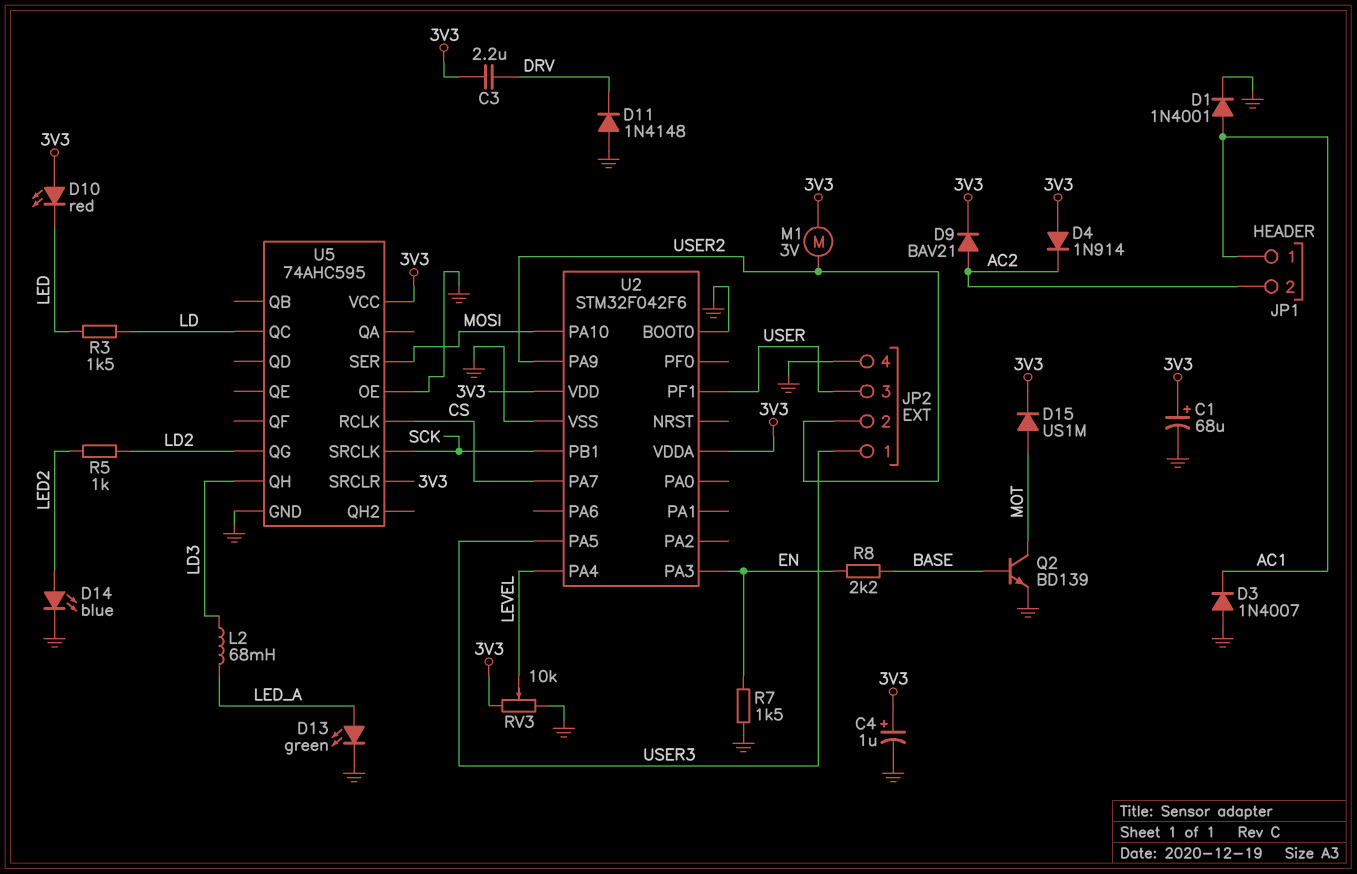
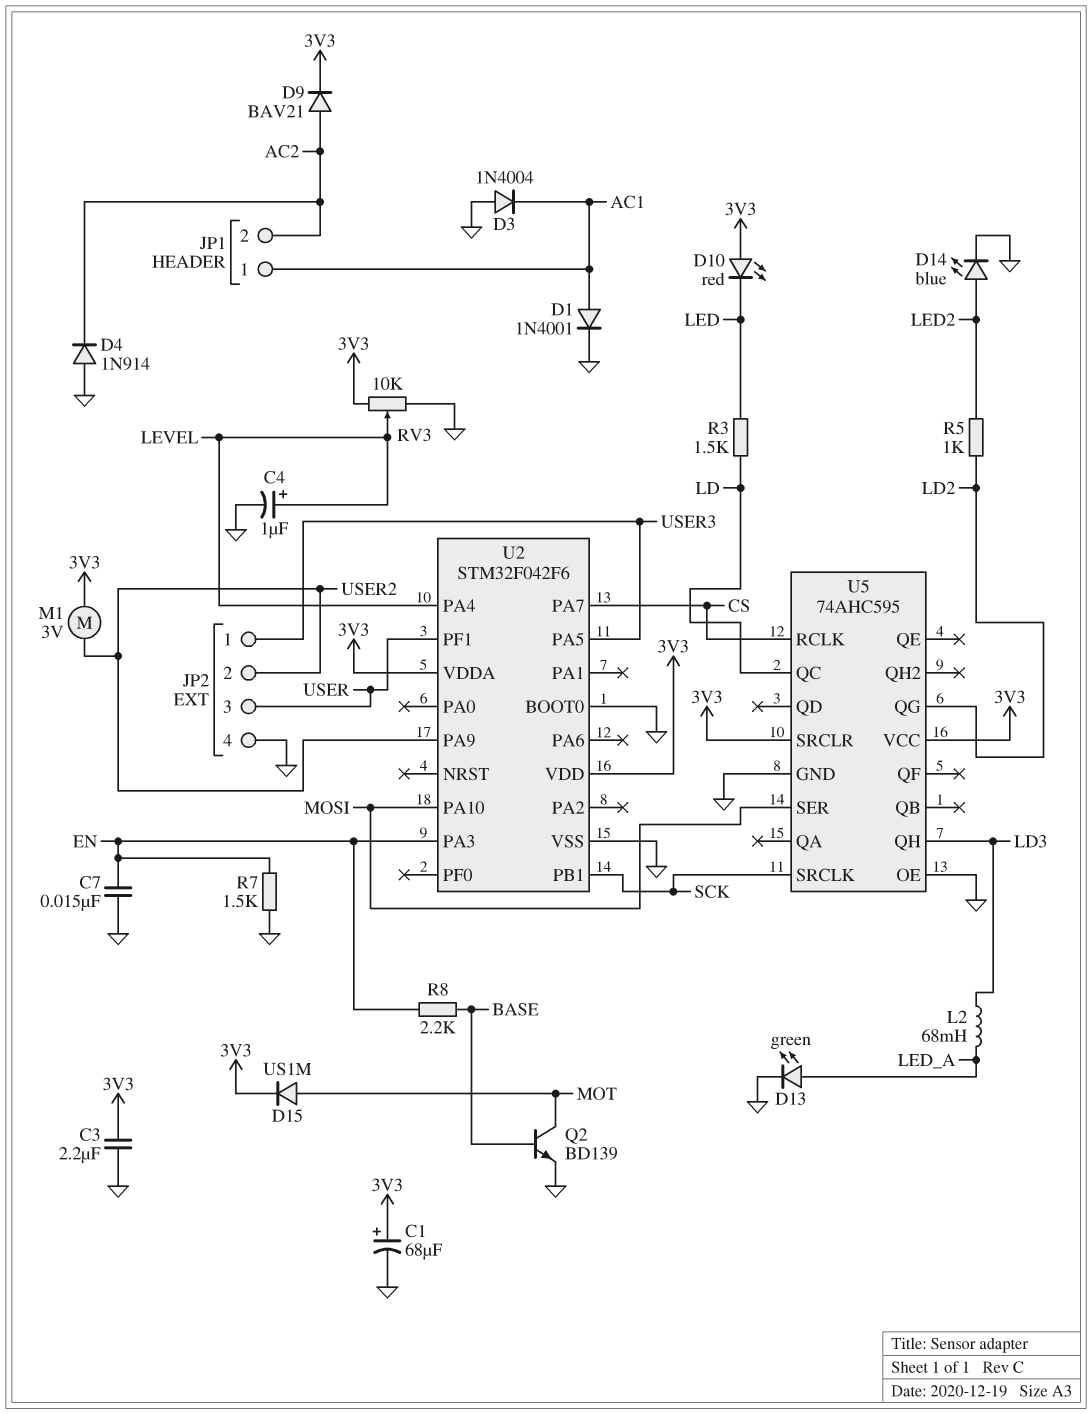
C3: 2.2uF (3V3, DRV) -> 2.2uF (3V3, GND)
C4: 1uF (plus 3V3, minus GND) -> 1uF (plus LEVEL, minus GND)
C7: none -> 15nF (EN, GND)
D3: diode 1N4007 (A GND, K AC1) -> diode 1N4004 (A GND, K AC1)
D4: diode 1N914 (A 3V3, K AC2) -> diode 1N914 (A GND, K AC2)
D11: diode 1N4148 (A GND, K DRV) -> none

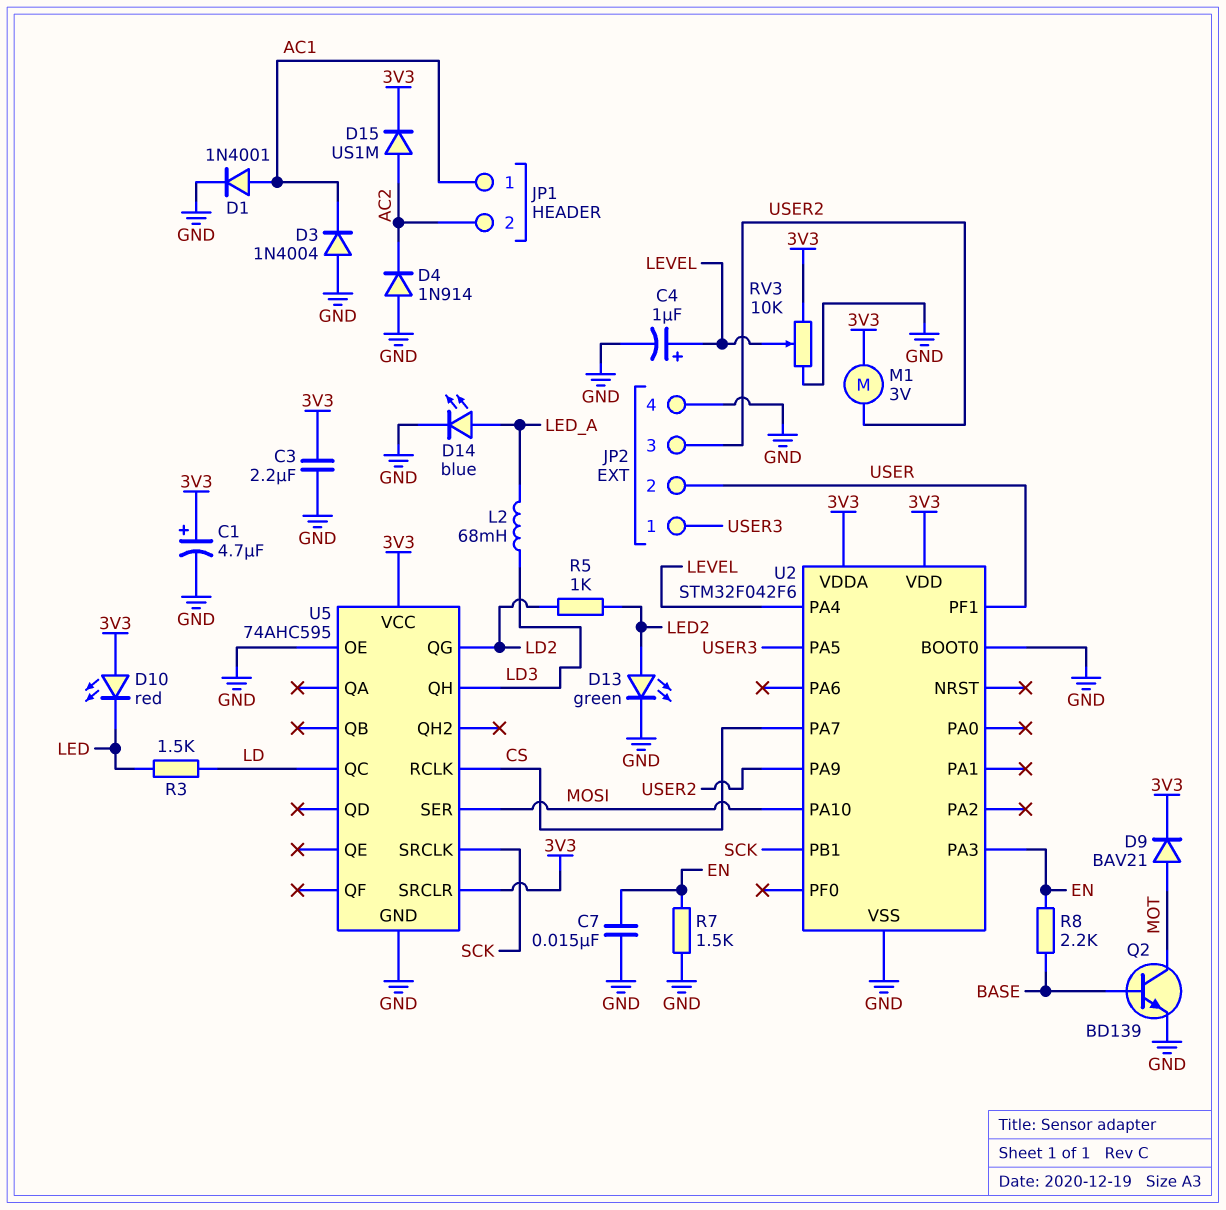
C1: 68uF (plus 3V3, minus GND) -> 4.7uF (plus 3V3, minus GND)
D9: diode BAV21 (A AC2, K 3V3) -> diode BAV21 (A MOT, K 3V3)
D13: LED green (A LED_A, K GND) -> LED green (A LED2, K GND)
D14: LED blue (A LED2, K GND) -> LED blue (A LED_A, K GND)
D15: diode US1M (A MOT, K 3V3) -> diode US1M (A AC2, K 3V3)
JP2 pin 2: USER2 -> USER
JP2 pin 3: USER -> USER2

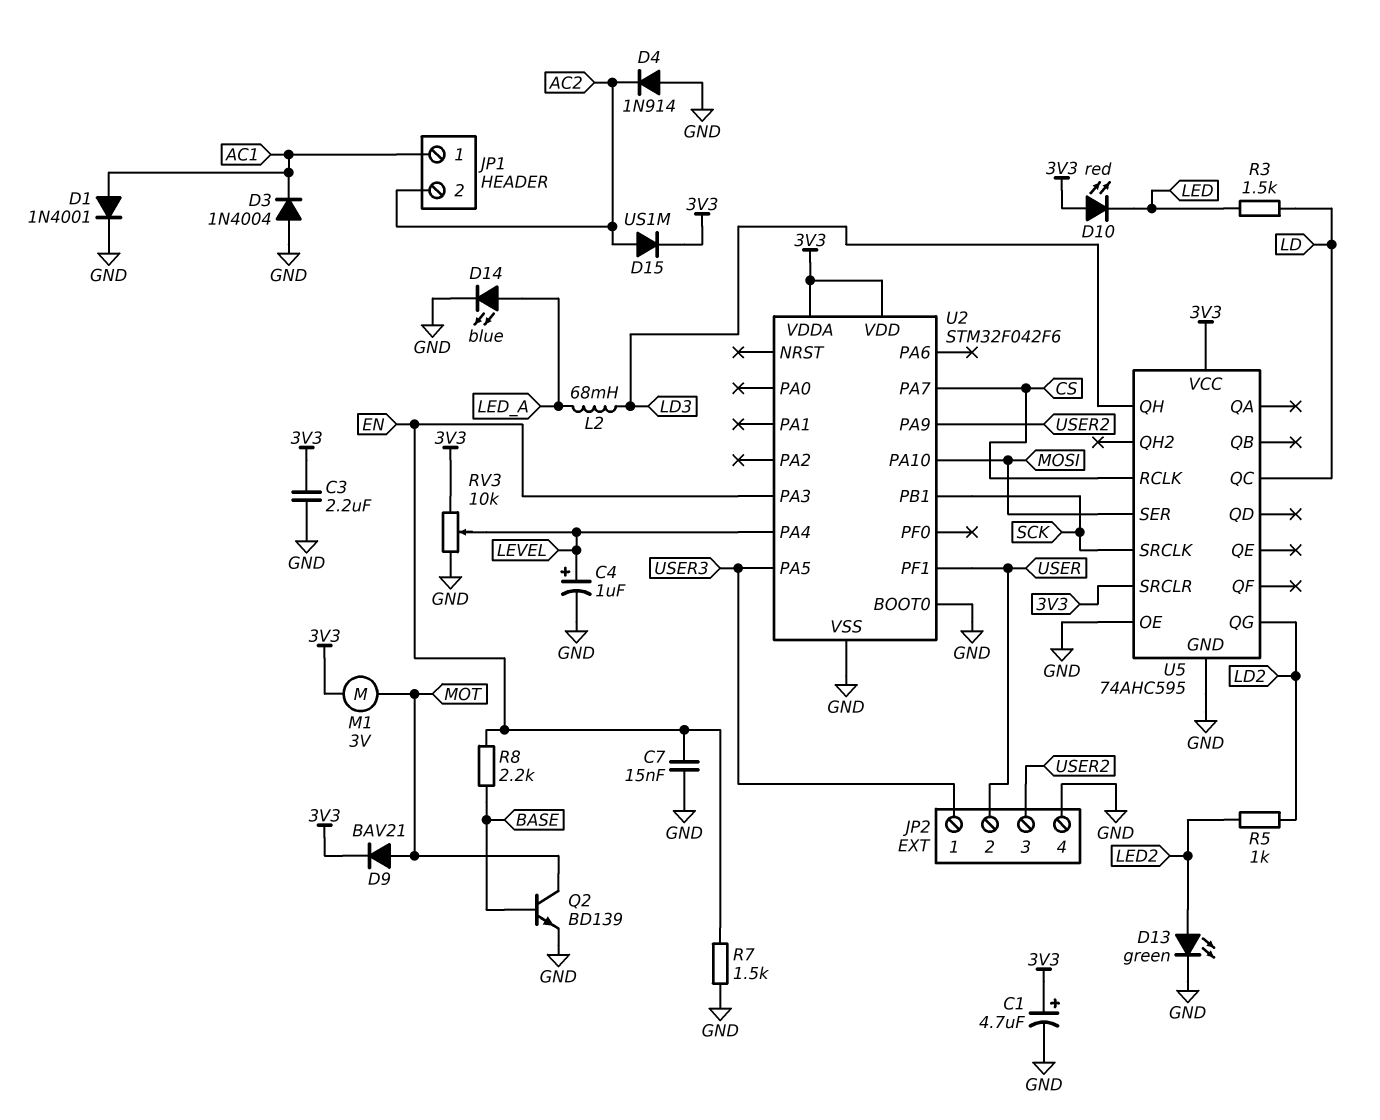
M1: motor 3V (3V3, USER2) -> motor 3V (3V3, MOT)

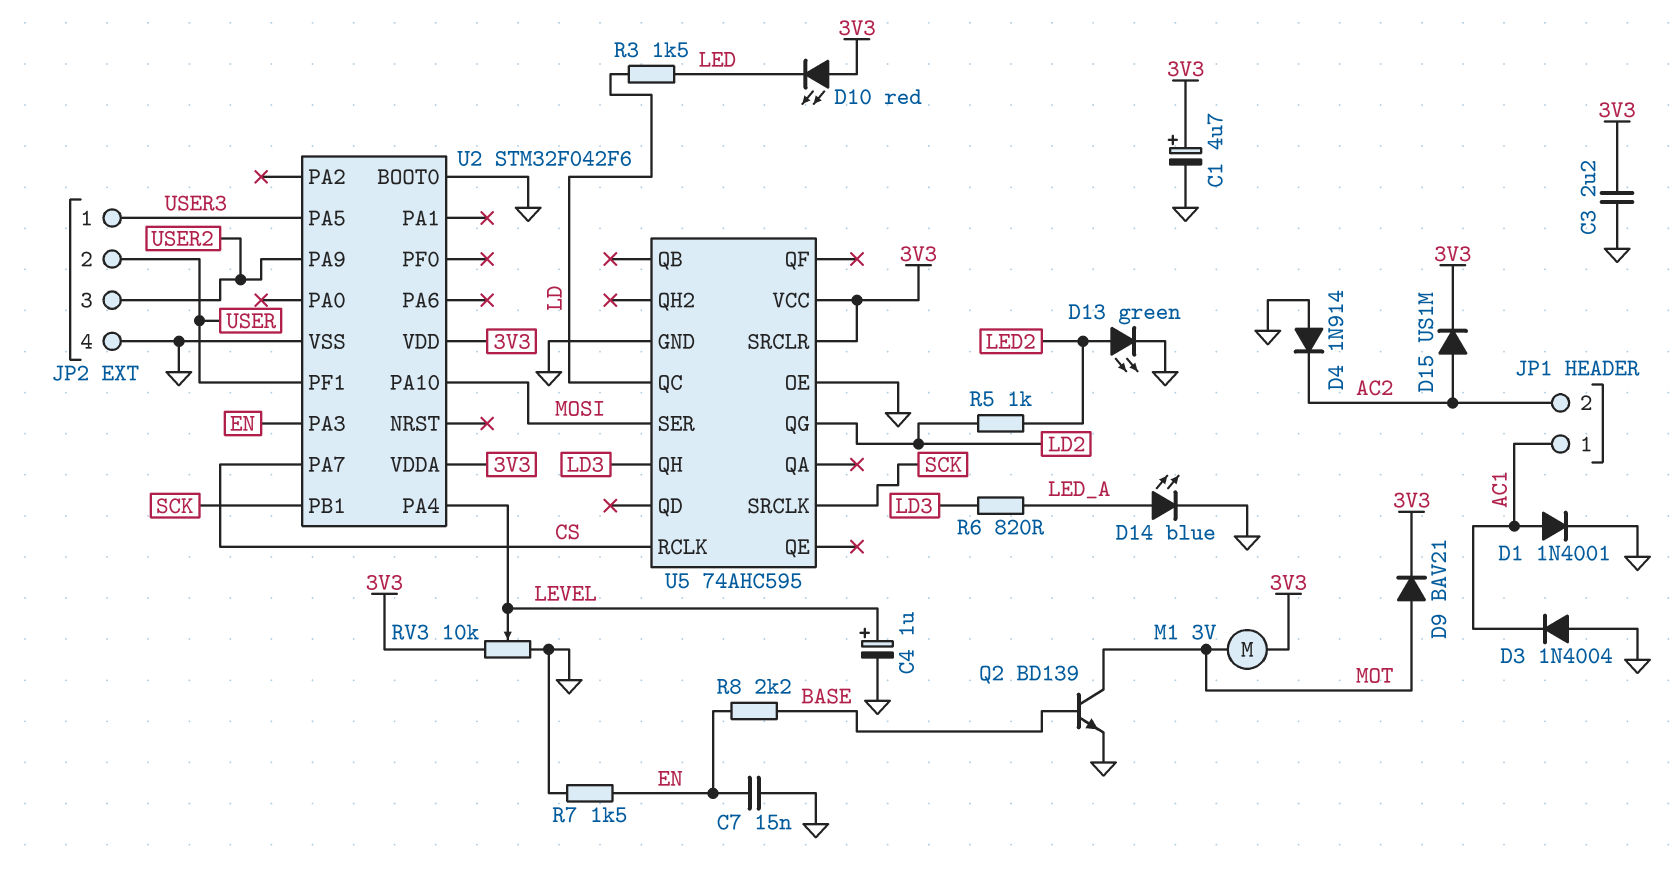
L2: 68mH (LD3, LED_A) -> none
R6: none -> 820 (LD3, LED_A)

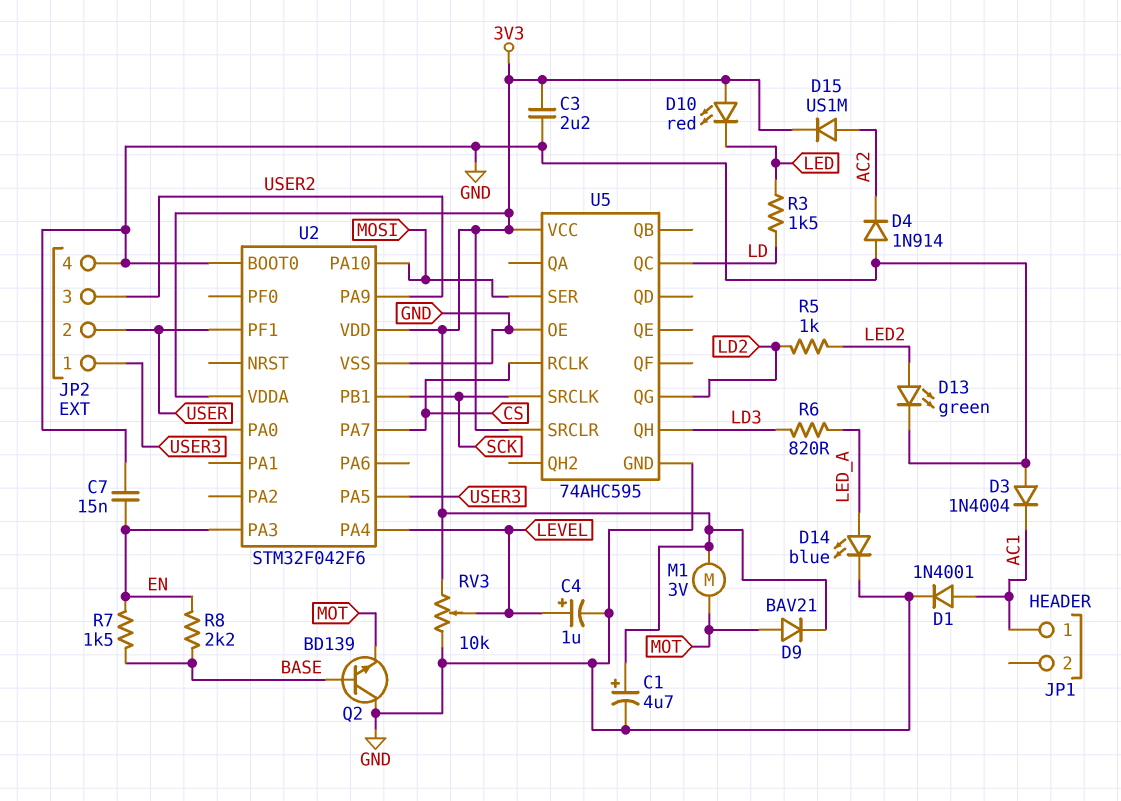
JP1 pin 2: AC2 -> none
Q2: NPN BD139 (B BASE, C MOT, E GND) -> NPN BD139 (B BASE, C GND, E MOT)
R7: 1.5k (EN, GND) -> 1.5k (BASE, EN)

